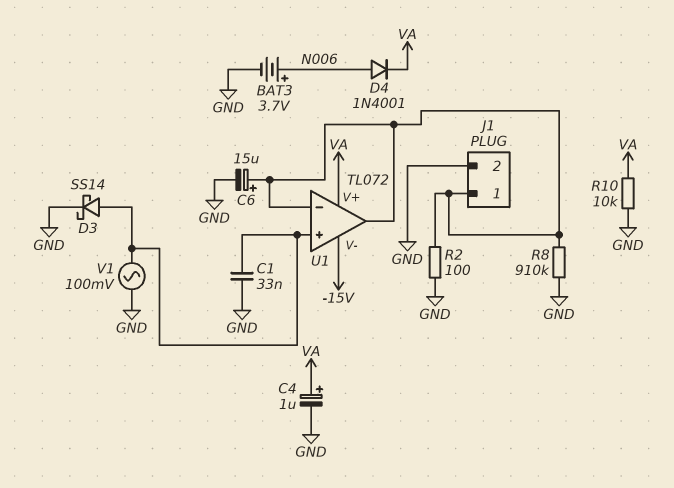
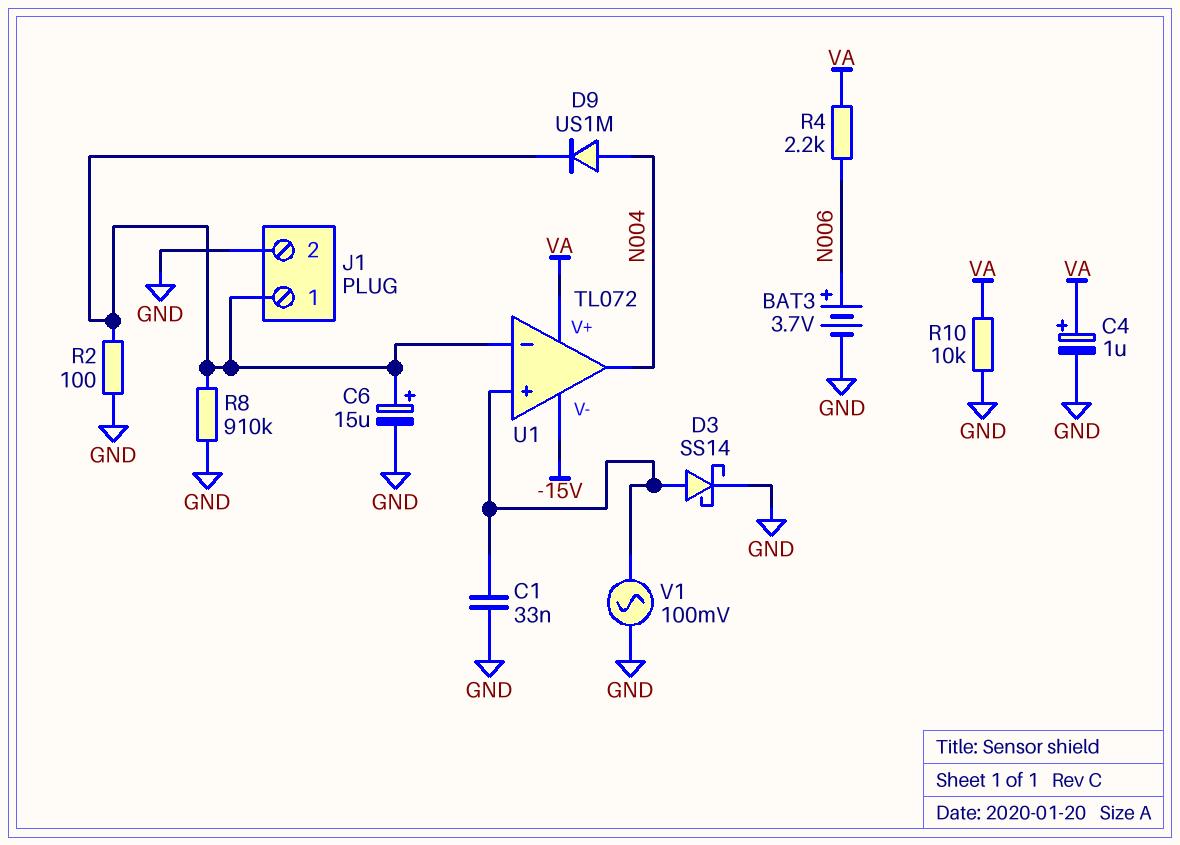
D4: diode 1N4001 (A N006, K VA) -> none
D9: none -> diode US1M (A N004, K J1/1)
R4: none -> 2.2k (N006, VA)
U1 pin out: J1/1 -> N004

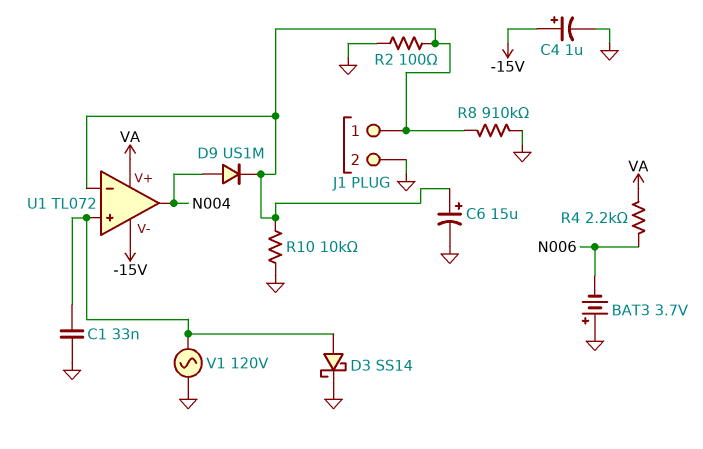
BAT3: 3.7V (plus N006, minus GND) -> 3.7V (plus GND, minus N006)
C4: 1uF (plus VA, minus GND) -> 1uF (plus -15V, minus GND)
R10: 10k (GND, VA) -> 10k (GND, J1/1)
V1: AC 100mV (GND, U1/in+) -> AC 120V (GND, U1/in+)

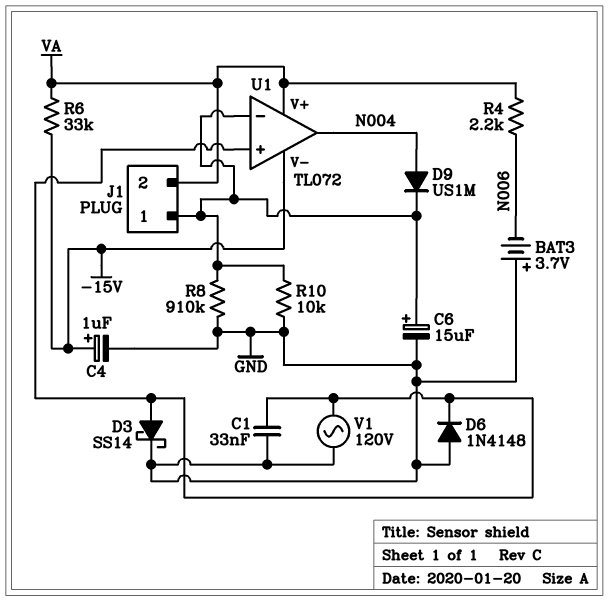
D6: none -> diode 1N4148 (A GND, K U1/in+)
J1 pin 2: GND -> VA
R2: 100 (GND, J1/1) -> none
R6: none -> 33k (-15V, VA)

